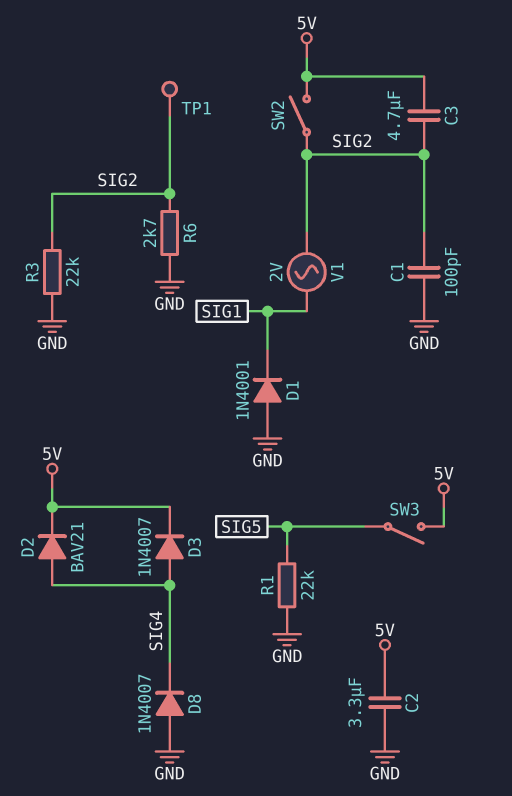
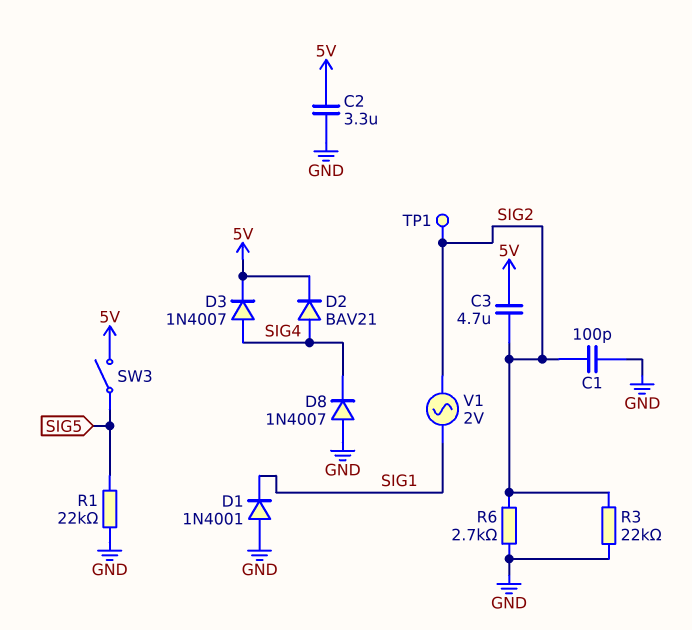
SW2: switch (5V, SIG2) -> none

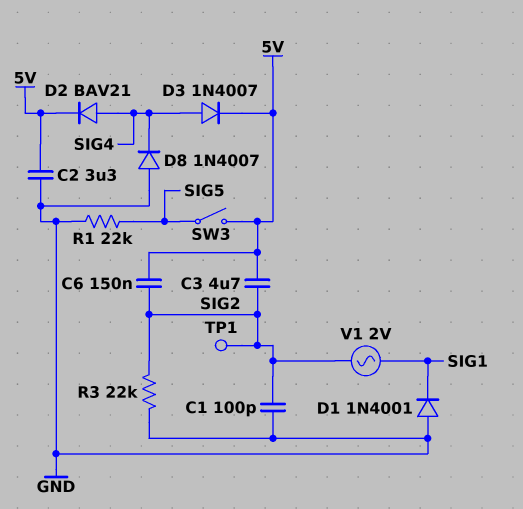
C6: none -> 150nF (5V, SIG2)
R6: 2.7k (GND, SIG2) -> none

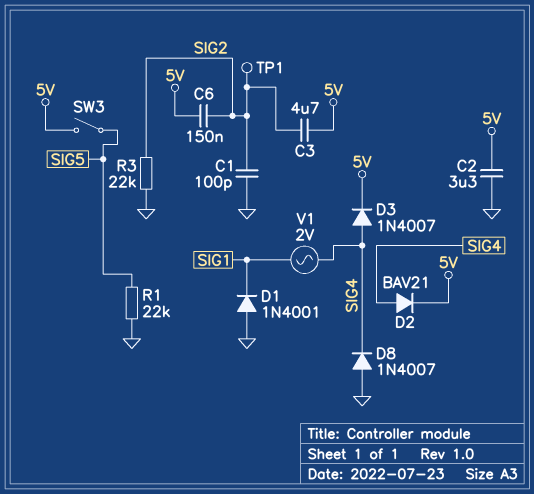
V1: AC 2V (SIG1, SIG2) -> AC 2V (SIG1, SIG4)

